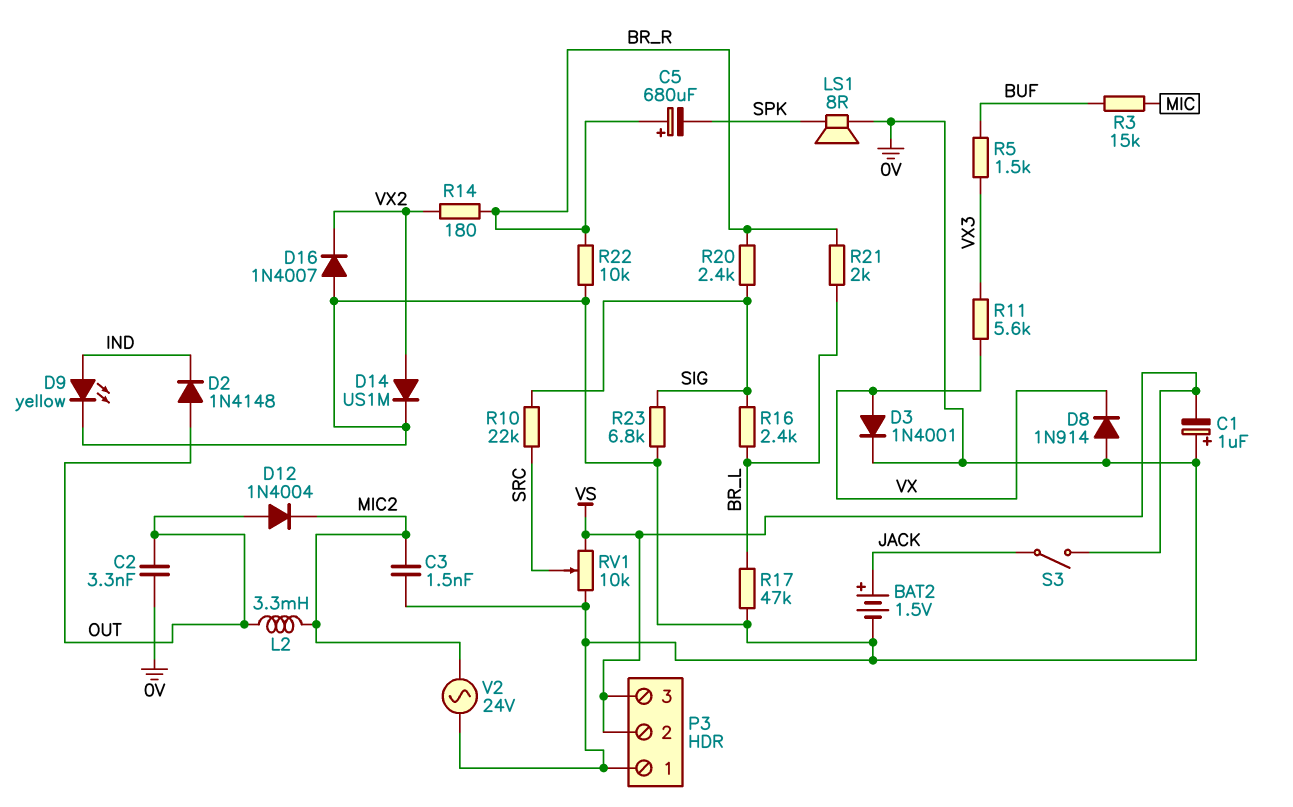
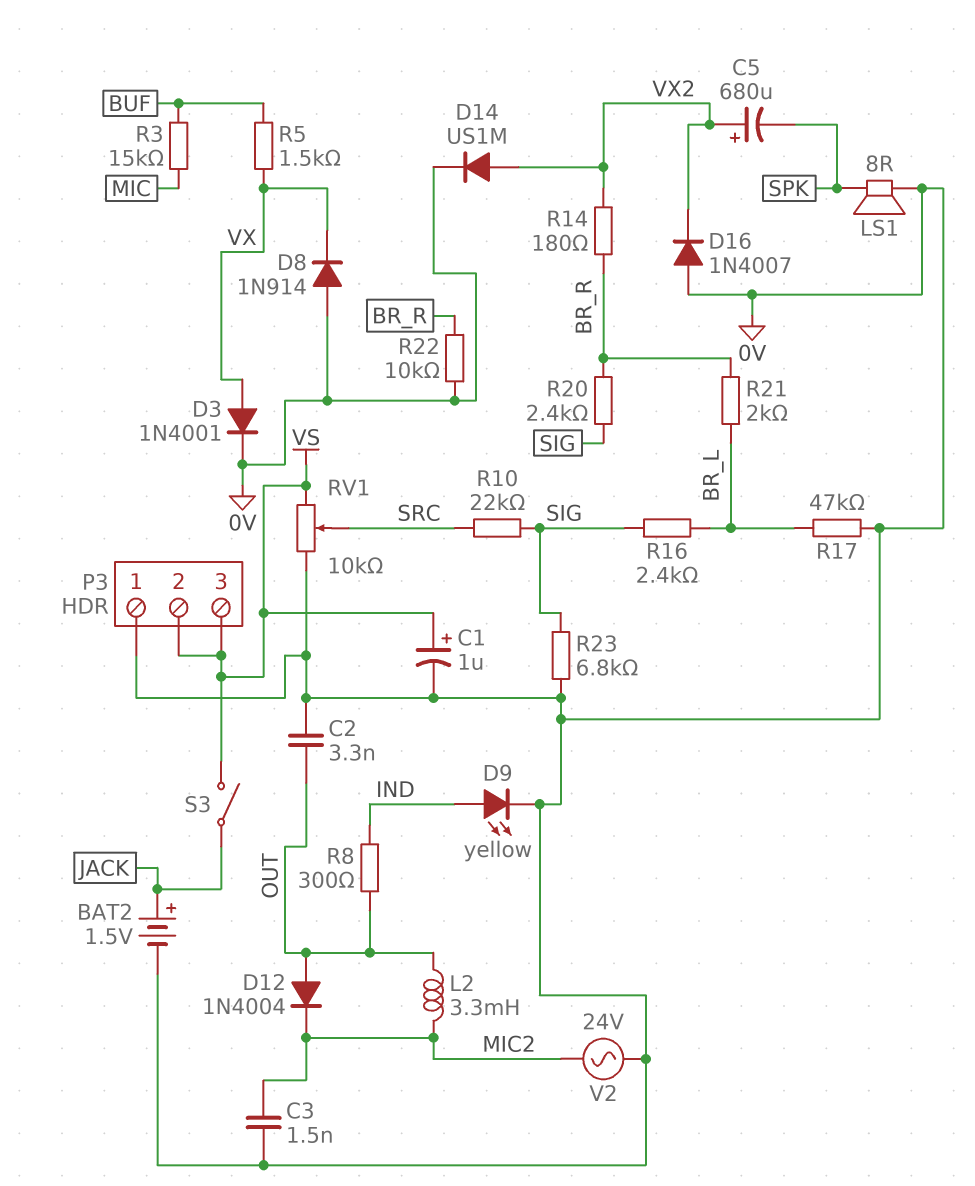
C1: 1uF (plus 0V, minus VS) -> 1uF (plus VS, minus 0V)
C5: 680uF (plus BR_R, minus SPK) -> 680uF (plus VX2, minus SPK)
D2: diode 1N4148 (A OUT, K IND) -> none
R5: 1.5k (BUF, VX3) -> 1.5k (BUF, VX)
R8: none -> 300 (IND, OUT)
R11: 5.6k (VX, VX3) -> none

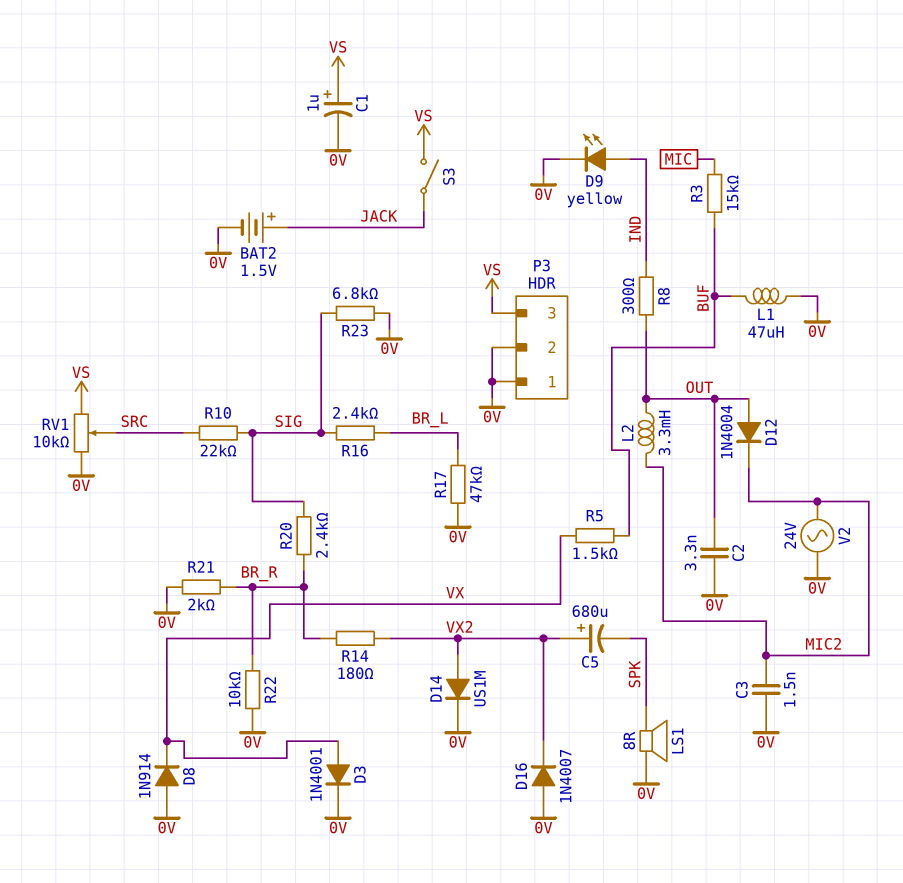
L1: none -> 47uH (0V, BUF)
P3 pin 2: VS -> 0V
R21: 2k (BR_L, BR_R) -> 2k (0V, BR_R)

